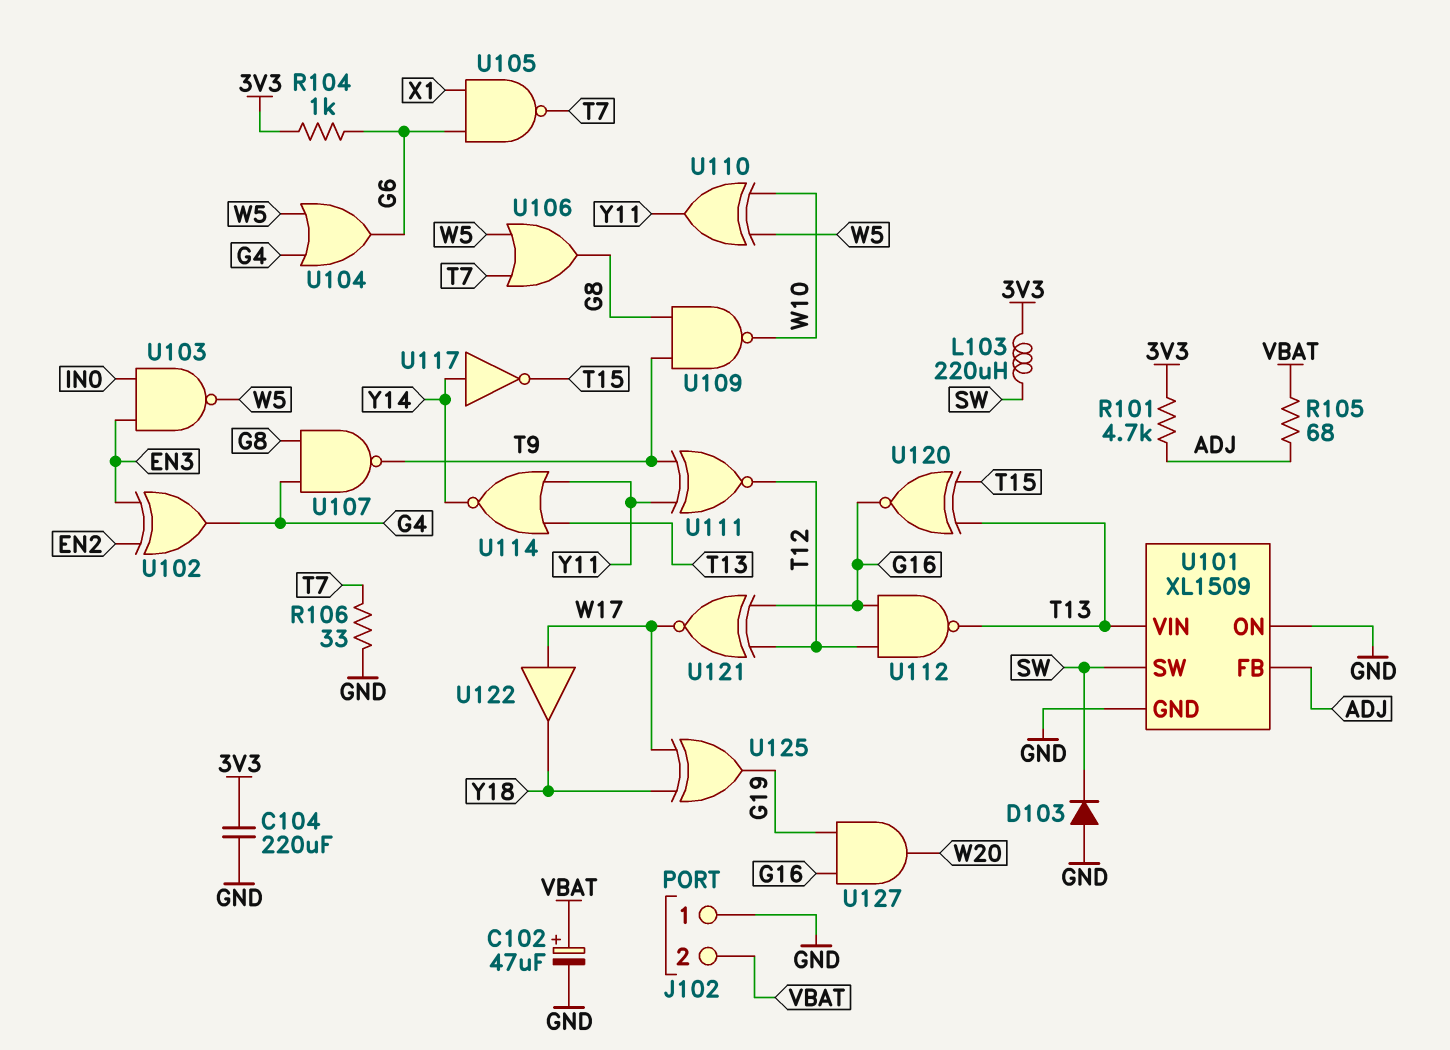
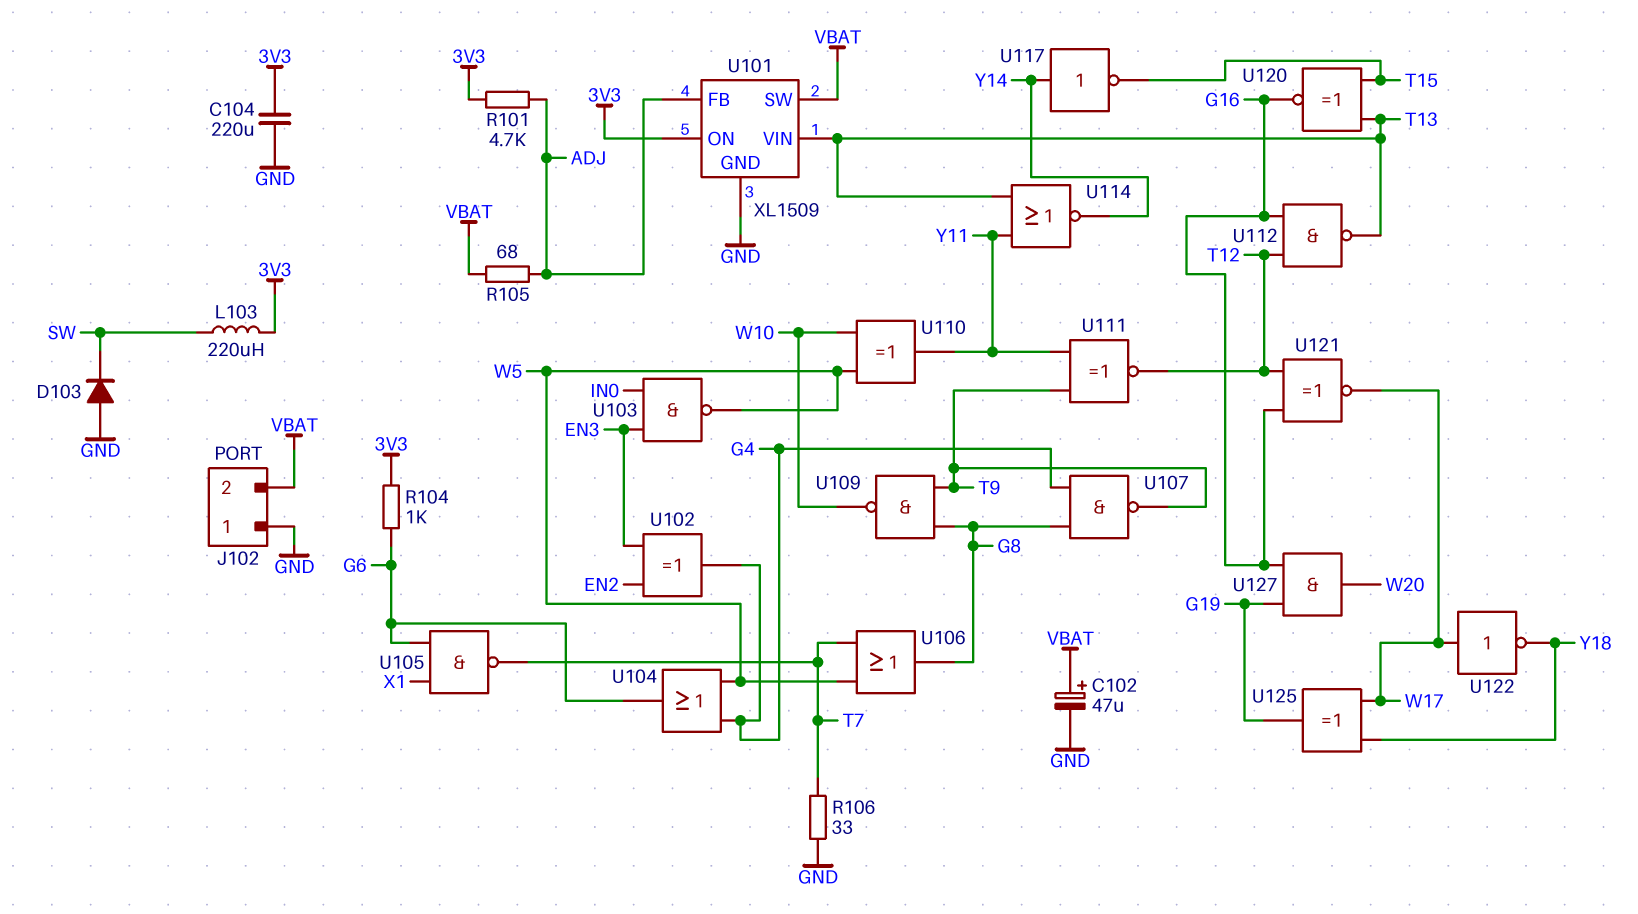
U101 pin ON: GND -> 3V3
U101 pin SW: SW -> VBAT
U122: buffer (in W17, out Y18) -> NOT (in W17, out Y18)

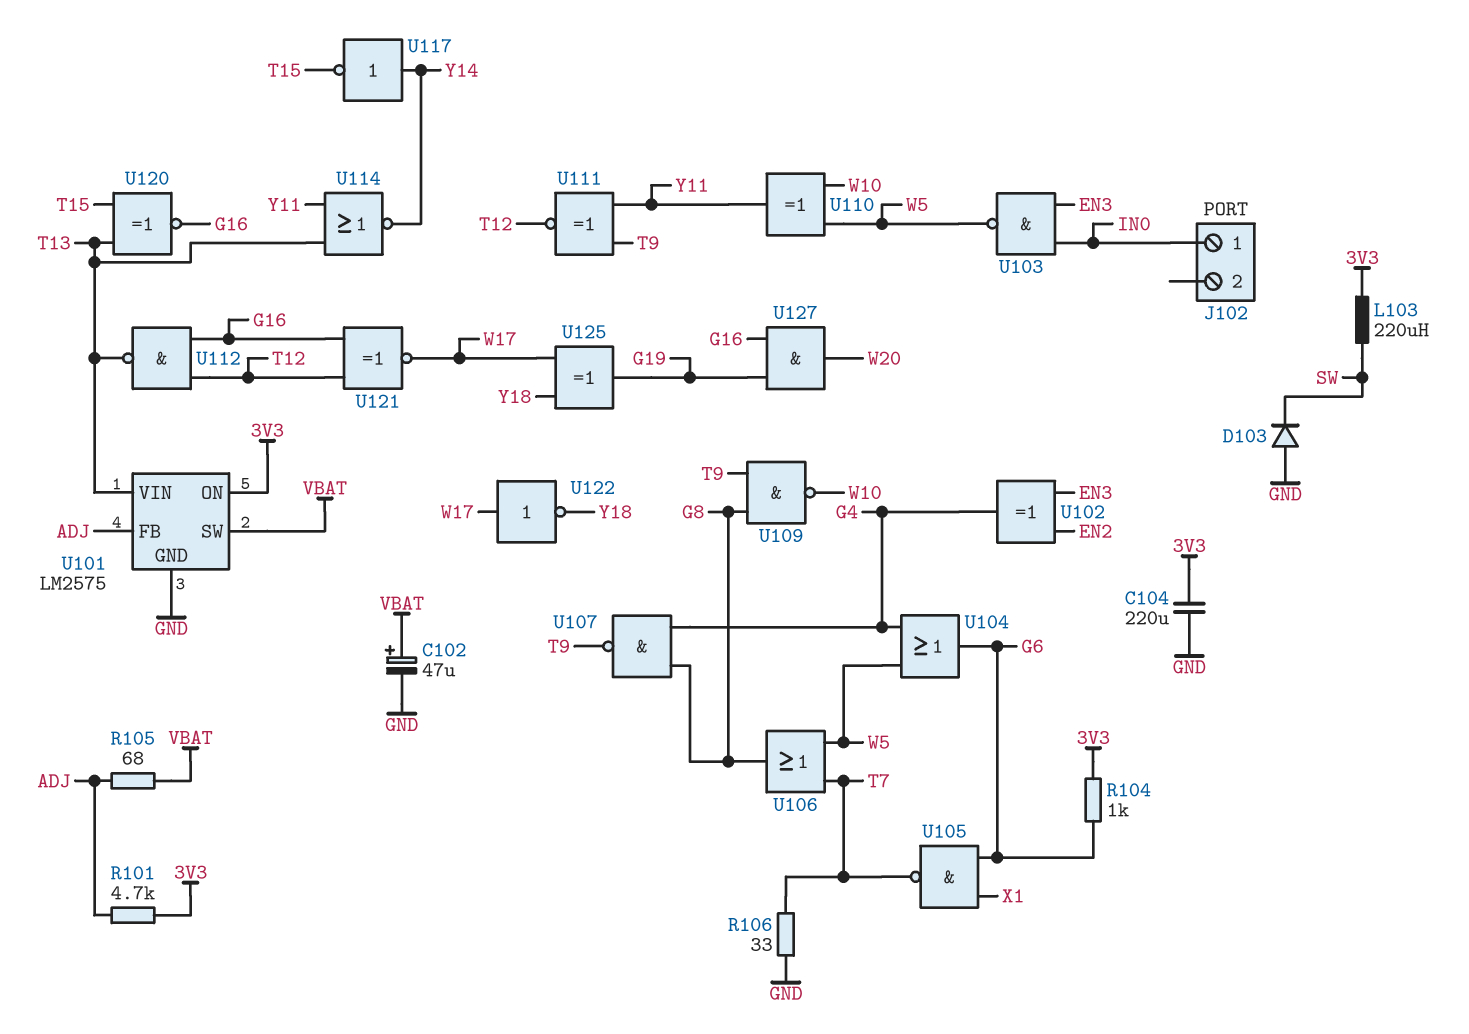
J102 pin 1: GND -> IN0
J102 pin 2: VBAT -> none
U101: XL1509 -> LM2575

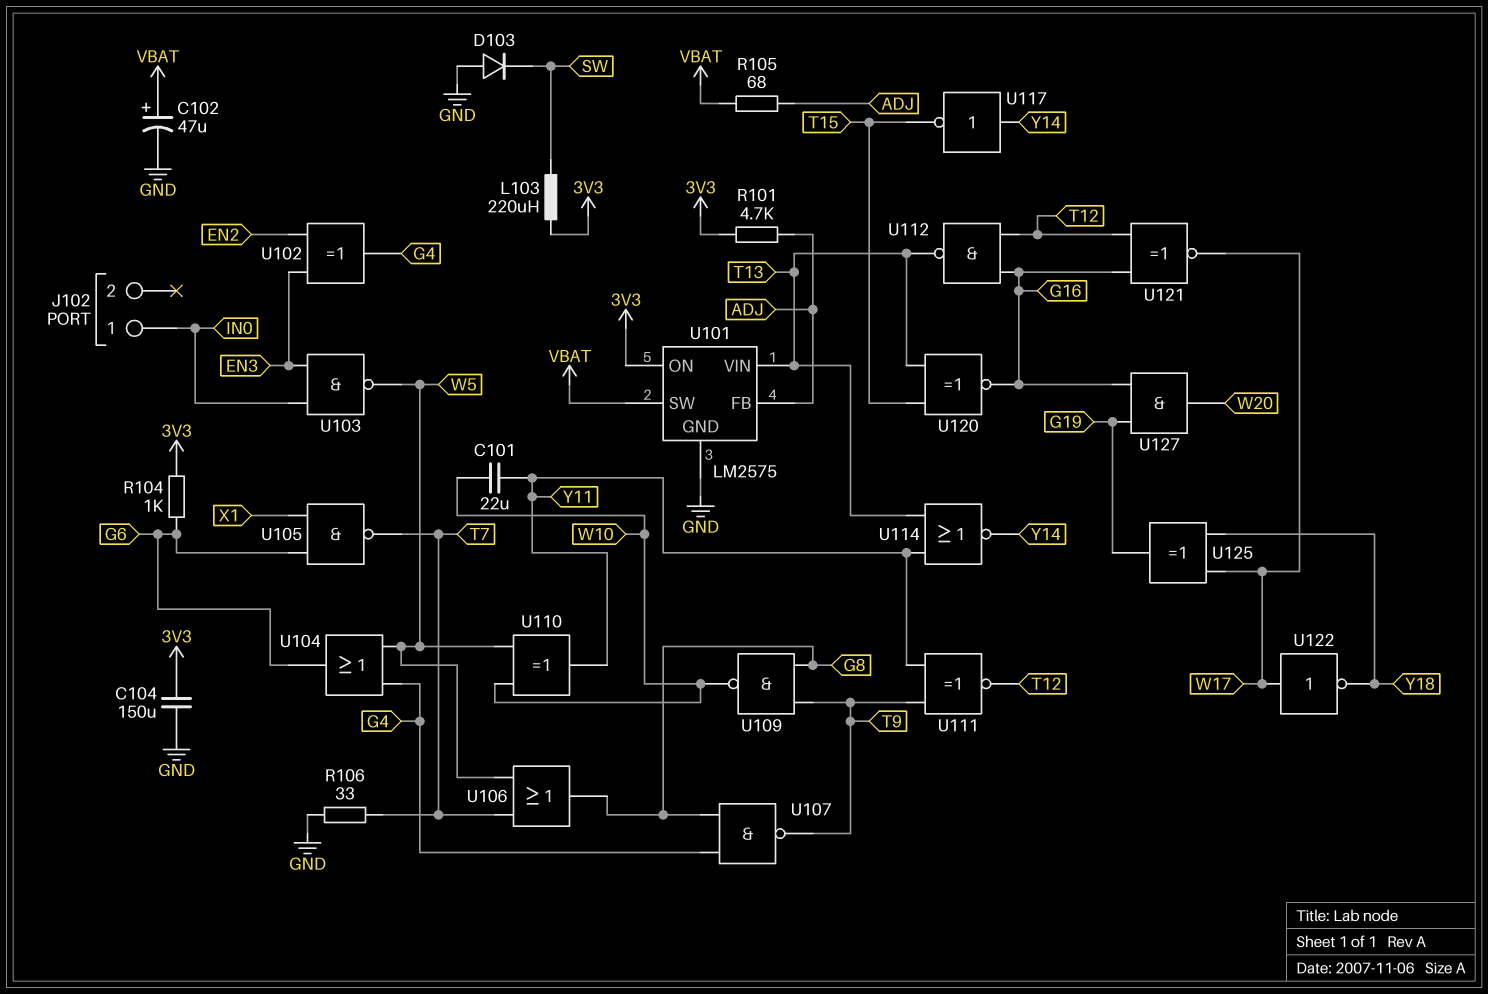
C101: none -> 22uF (W10, Y11)
C104: 220uF (3V3, GND) -> 150uF (3V3, GND)

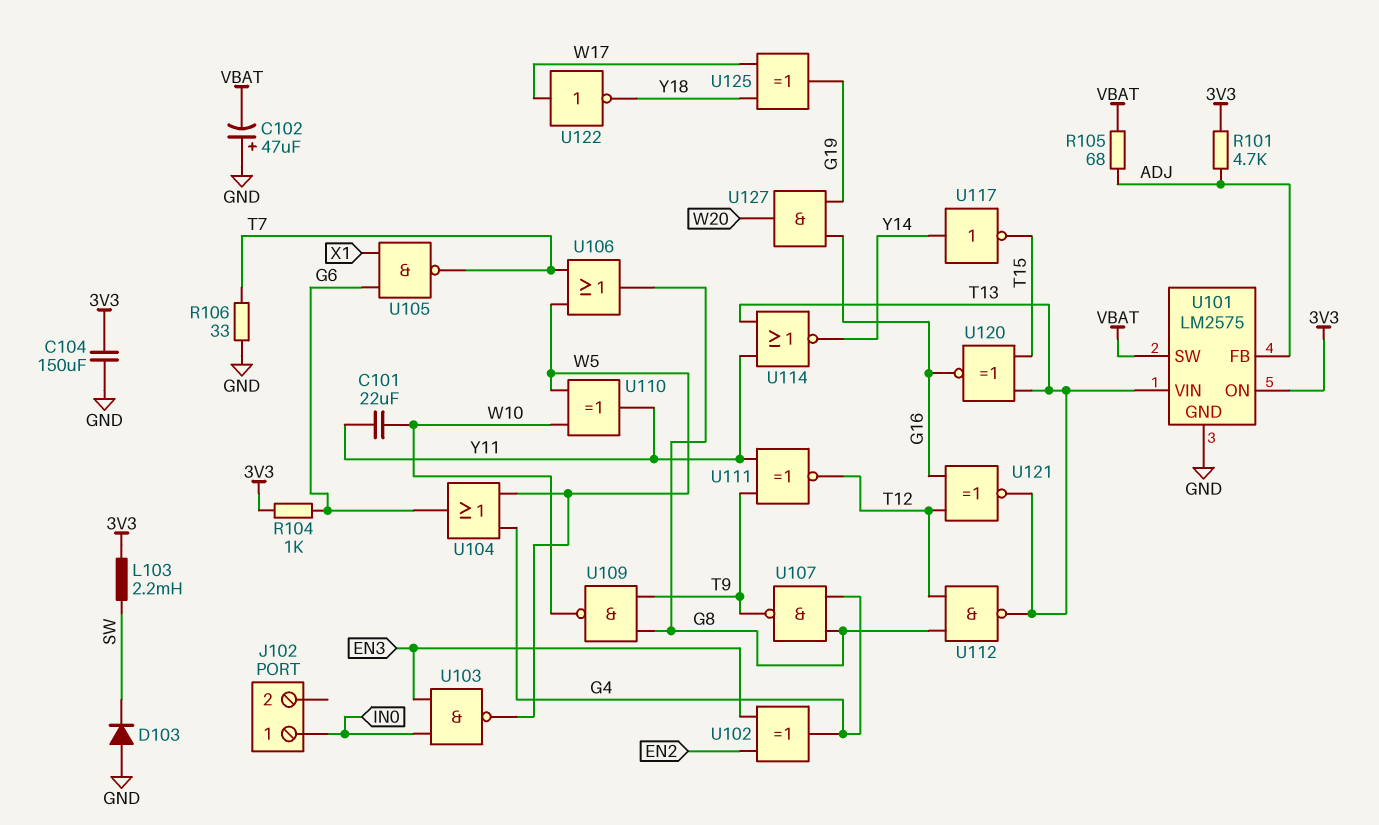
C102: 47uF (plus VBAT, minus GND) -> 47uF (plus GND, minus VBAT)
L103: 220uH (3V3, SW) -> 2.2mH (3V3, SW)
U112: NAND (in G16, in T12, out T13) -> NAND (in G8, in T12, out T13)
U121: XNOR (in G16, in T12, out W17) -> XNOR (in G16, in T12, out T13)

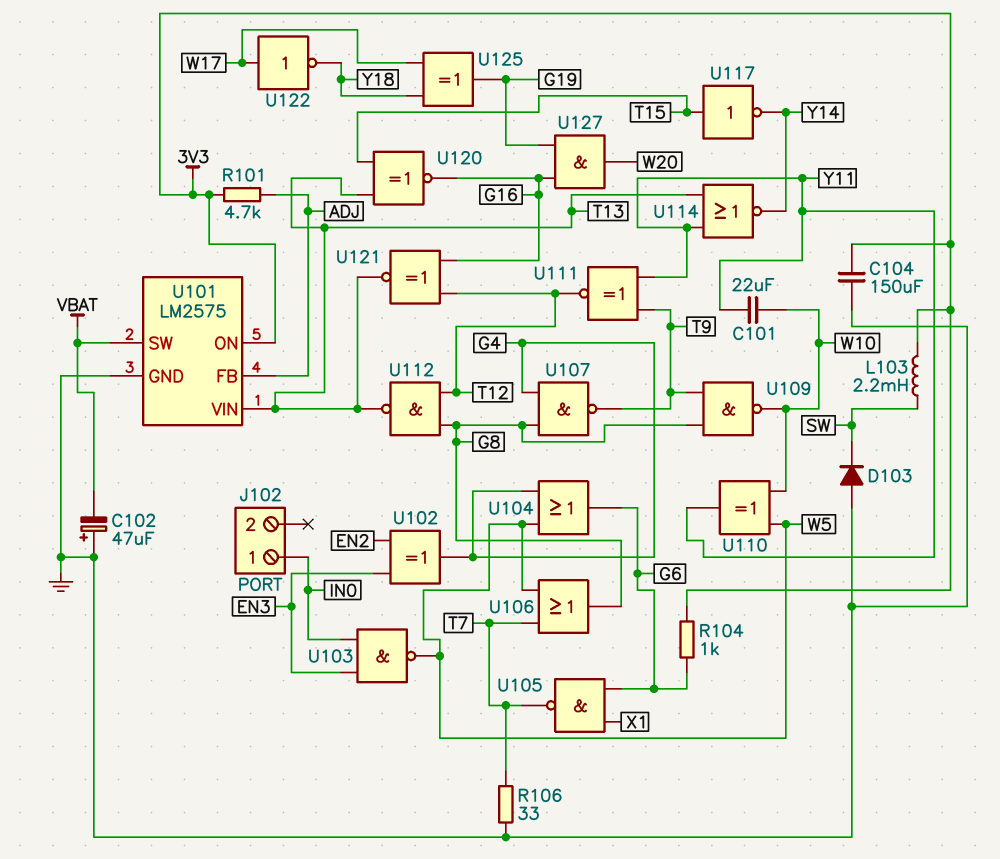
R105: 68 (ADJ, VBAT) -> none
U117: NOT (in Y14, out T15) -> NOT (in T15, out Y14)

